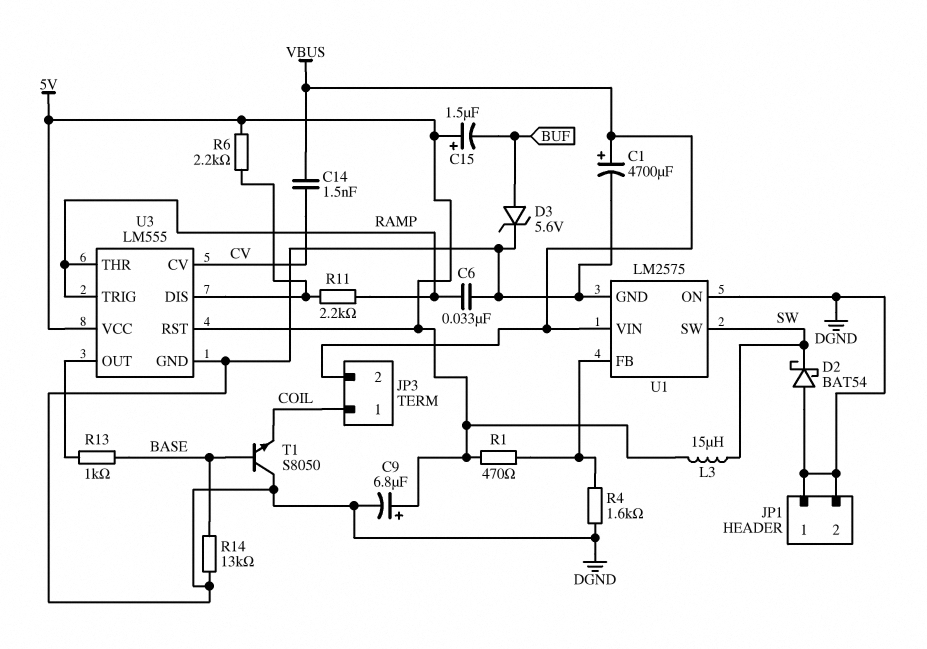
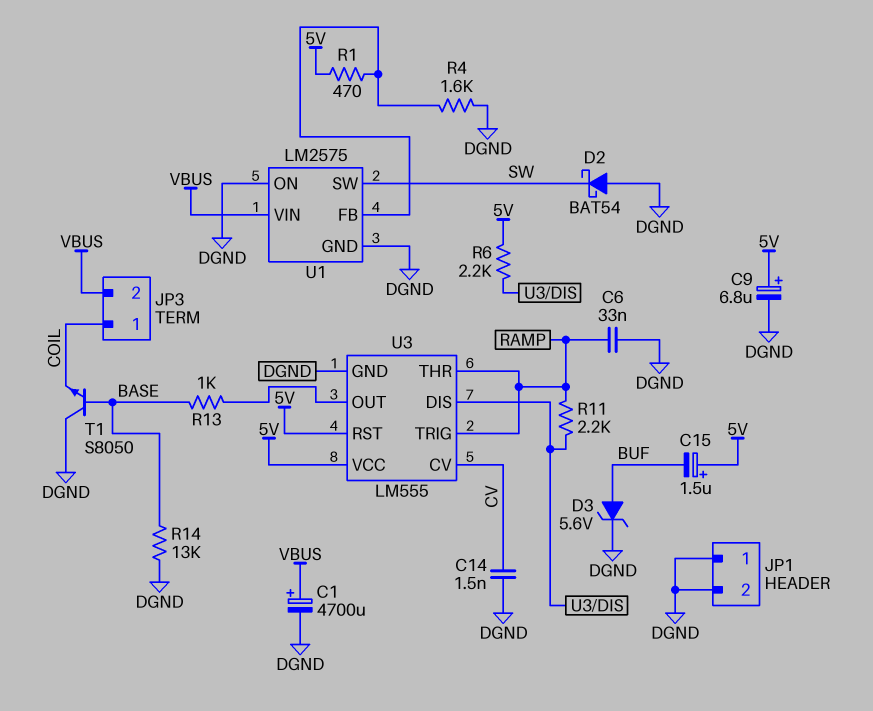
C14: 1.5nF (CV, VBUS) -> 1.5nF (CV, DGND)
L3: 15uH (5V, SW) -> none

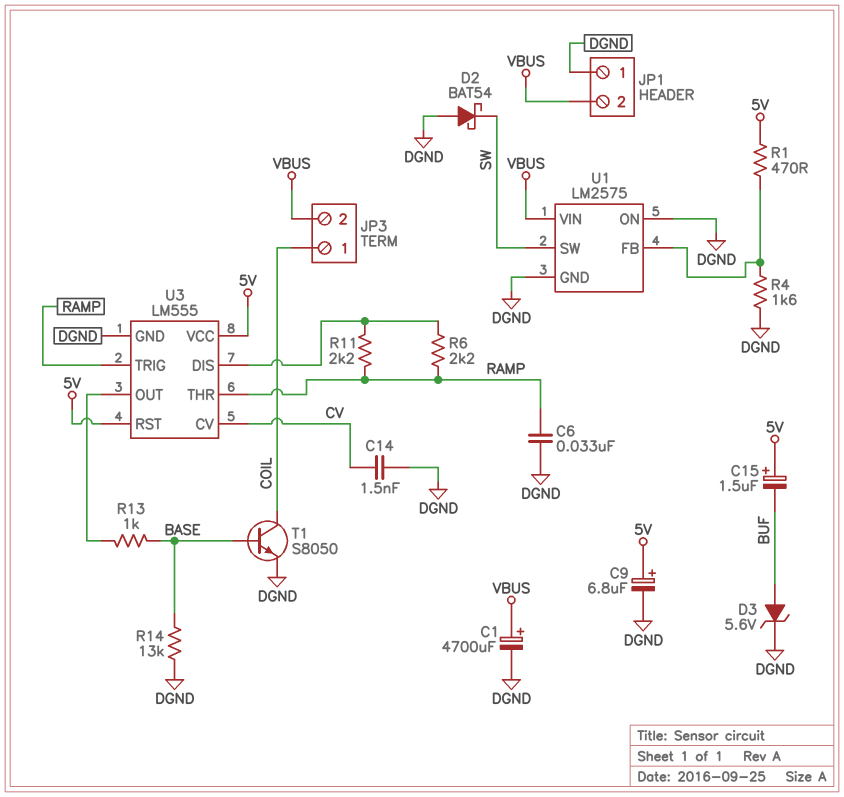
JP1 pin 2: DGND -> VBUS
R6: 2.2k (5V, U3/DIS) -> 2.2k (RAMP, U3/DIS)
T1: NPN S8050 (B BASE, C DGND, E COIL) -> NPN S8050 (B BASE, C COIL, E DGND)

